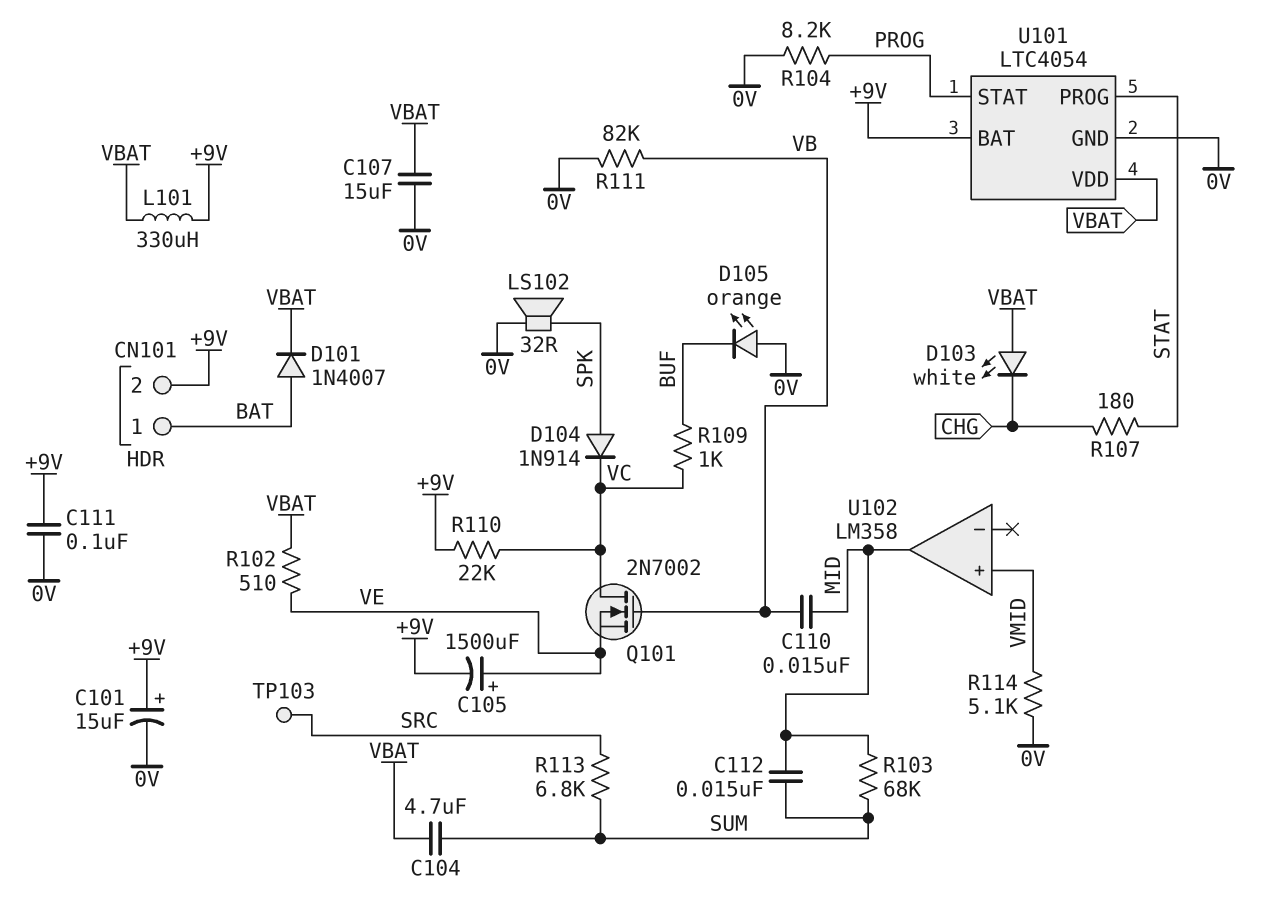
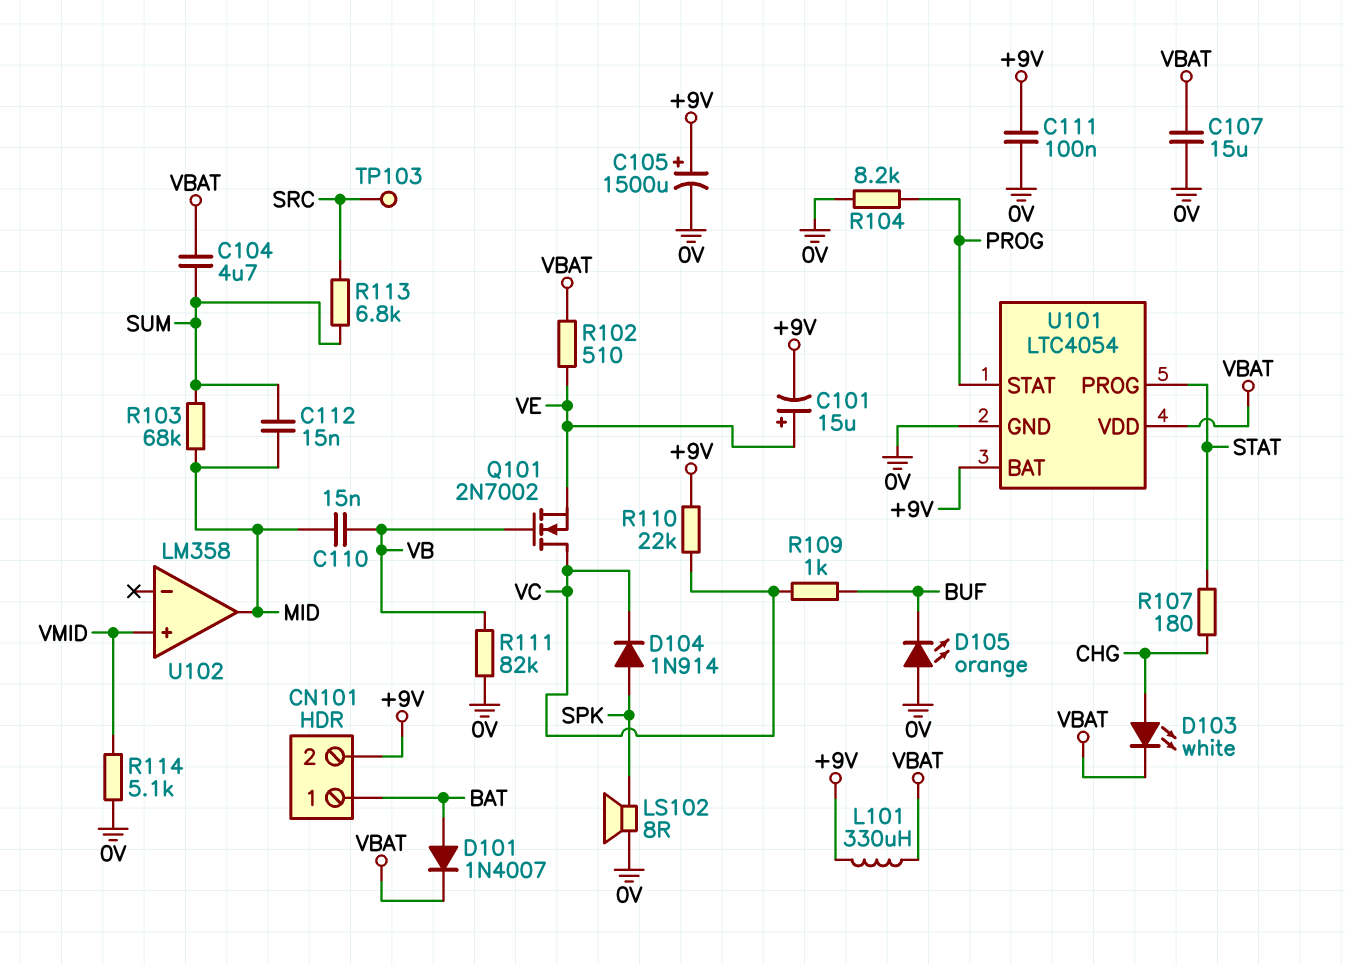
C101: 15uF (plus +9V, minus 0V) -> 15uF (plus VE, minus +9V)
C105: 1500uF (plus VE, minus +9V) -> 1500uF (plus +9V, minus 0V)
D103: LED white (A VBAT, K CHG) -> LED white (A CHG, K VBAT)
LS102: speaker 32R (0V, SPK) -> speaker 8R (0V, SPK)

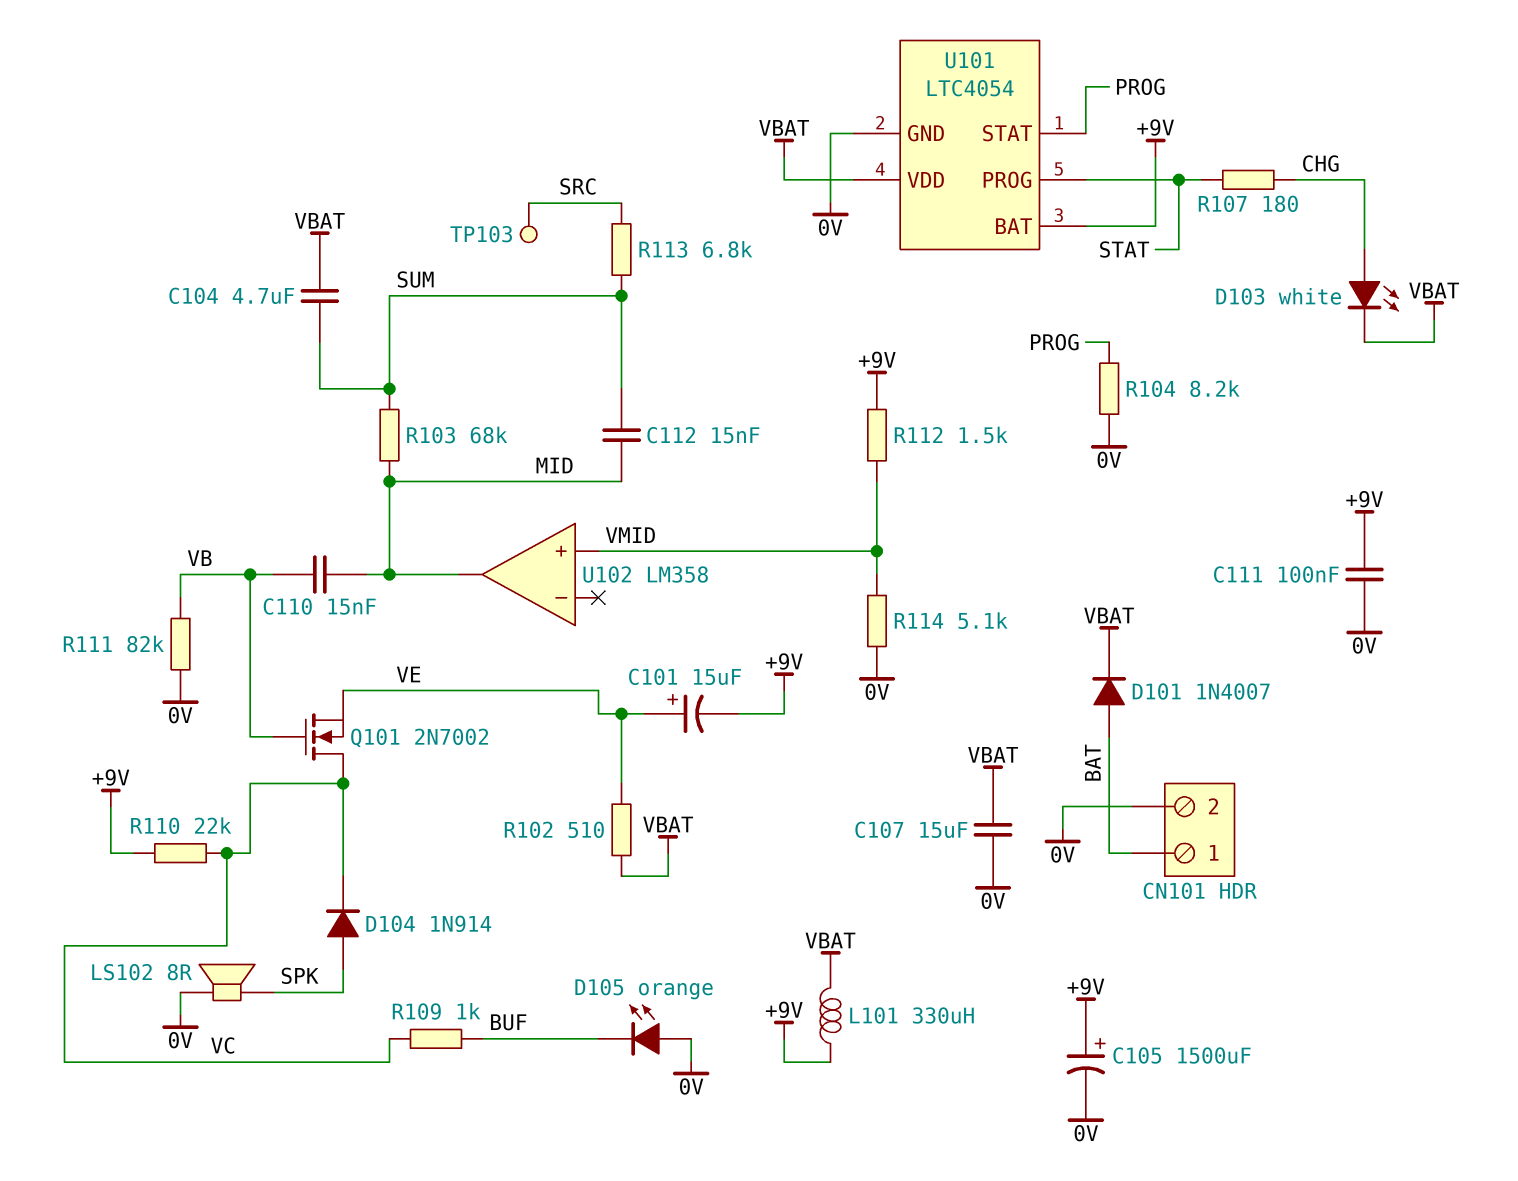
CN101 pin 2: +9V -> 0V
R112: none -> 1.5k (+9V, VMID)

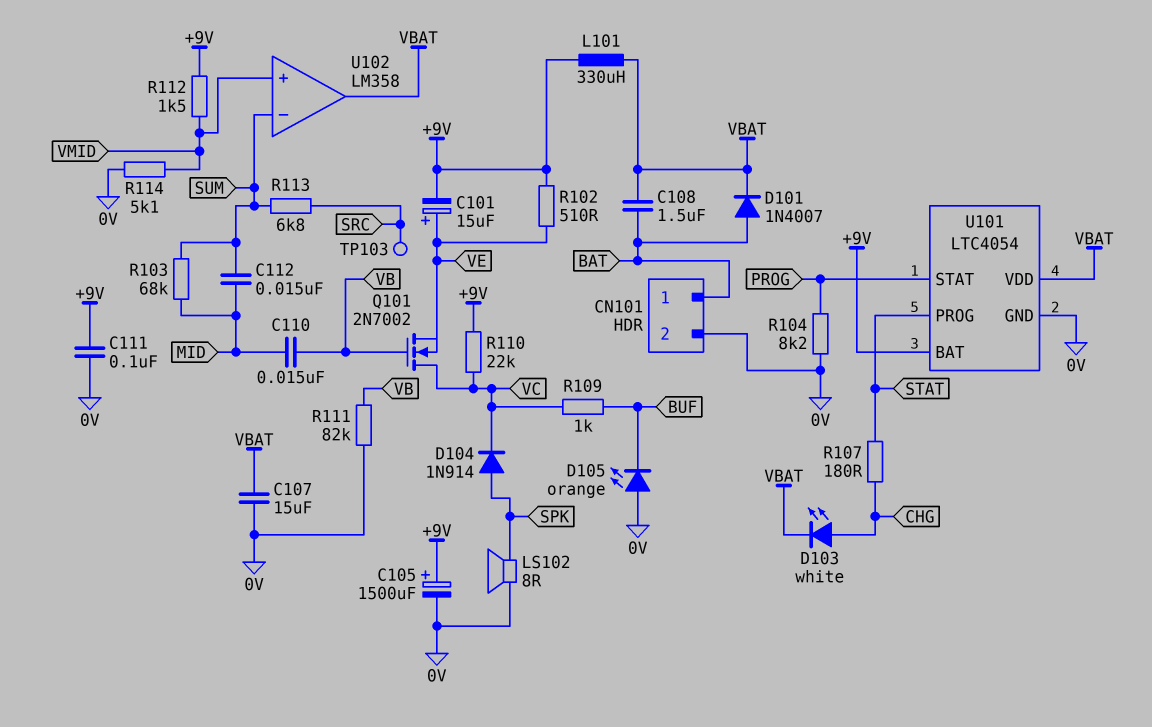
C104: 4.7uF (SUM, VBAT) -> none
C108: none -> 1.5uF (BAT, VBAT)
R102: 510 (VBAT, VE) -> 510 (+9V, VE)
U102 pin in-: none -> SUM
U102 pin out: MID -> VBAT

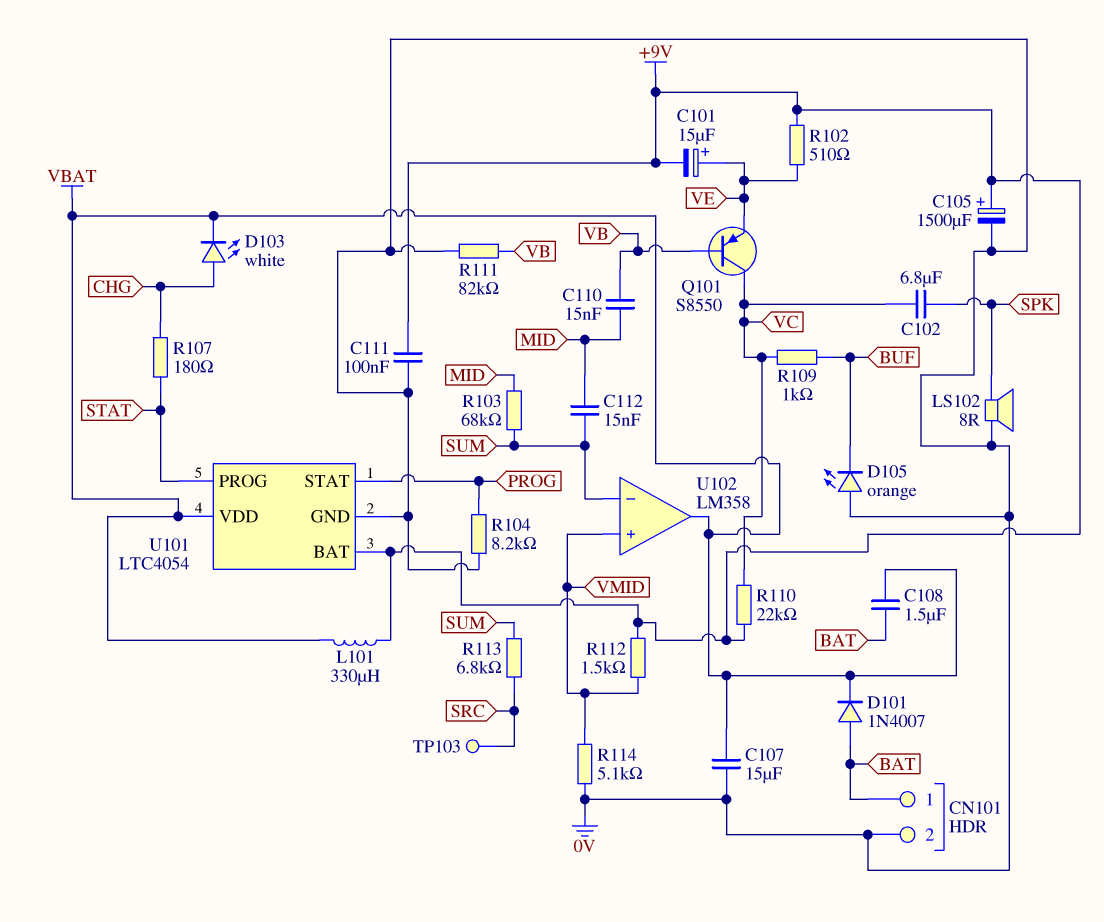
C102: none -> 6.8uF (SPK, VC)
D104: diode 1N914 (A SPK, K VC) -> none
Q101: NMOS 2N7002 (G VB, D VC, S VE) -> PNP S8550 (B VB, C VC, E VE)

